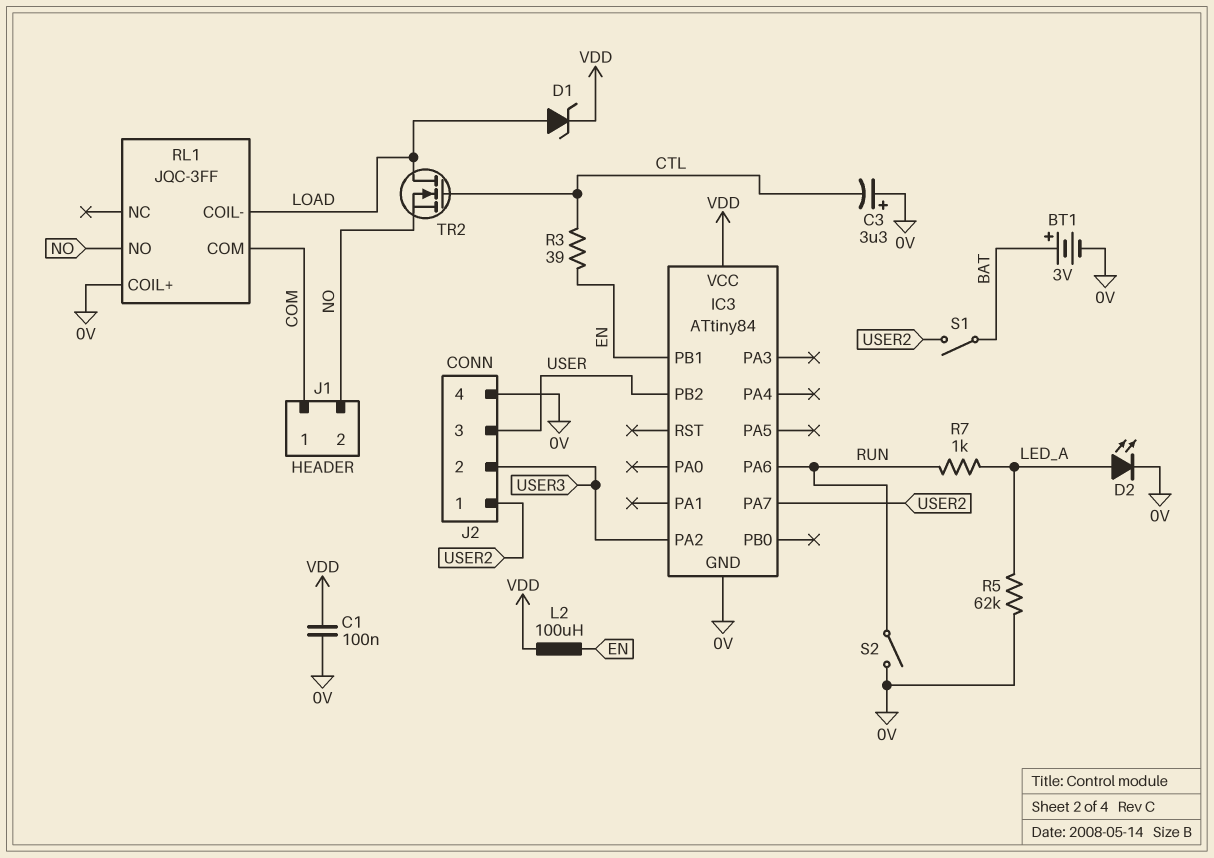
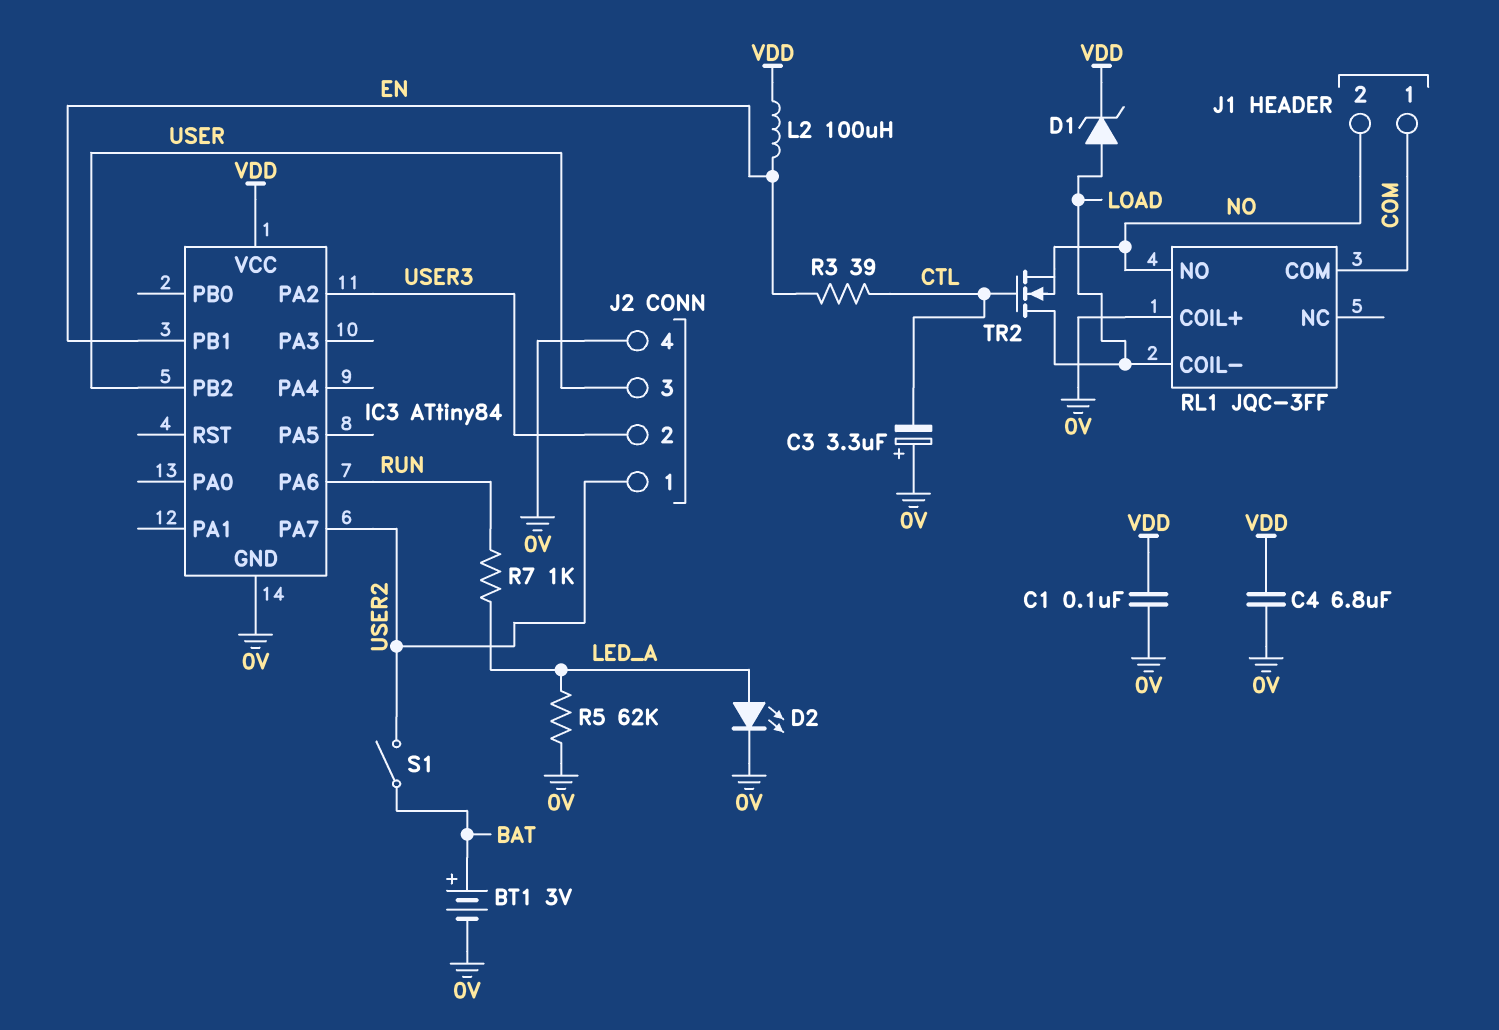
C4: none -> 6.8uF (0V, VDD)
S2: switch (0V, RUN) -> none

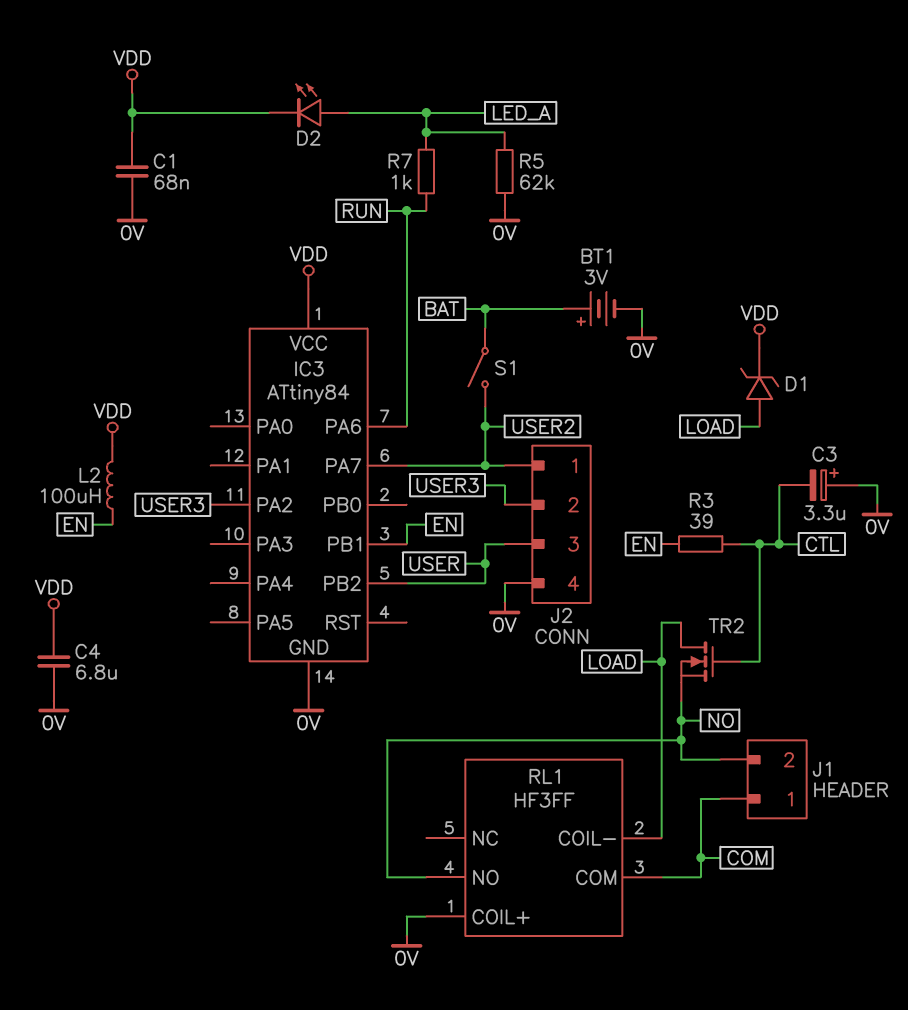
C1: 100nF (0V, VDD) -> 68nF (0V, VDD)
D2: LED (A LED_A, K 0V) -> LED (A LED_A, K VDD)
RL1: JQC-3FF -> HF3FF

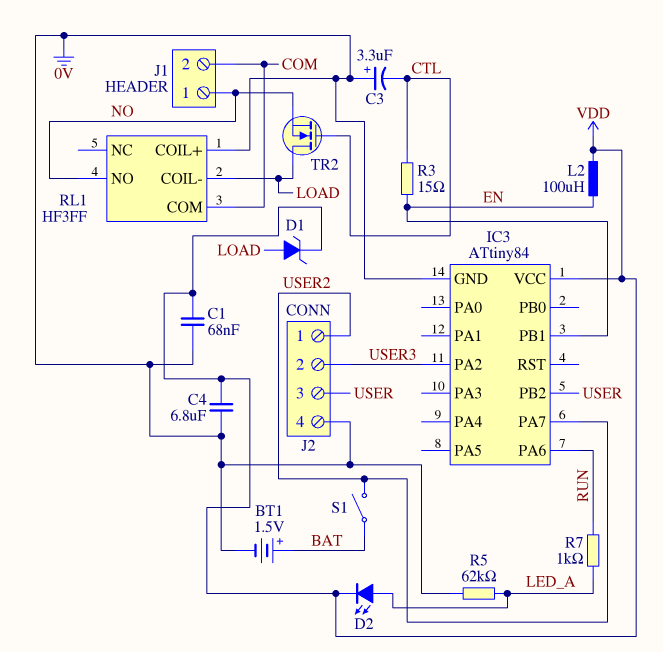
BT1: 3V (plus BAT, minus 0V) -> 1.5V (plus BAT, minus 0V)
J1 pin 1: COM -> NO
J1 pin 2: NO -> COM
R3: 39 (CTL, EN) -> 15 (CTL, EN)

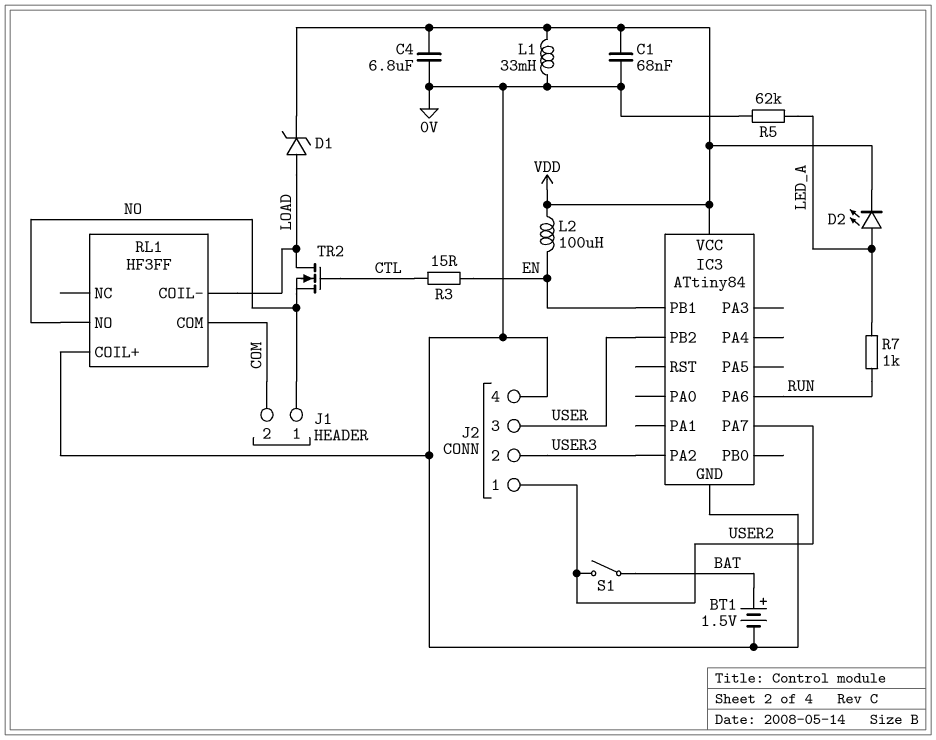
C3: 3.3uF (plus 0V, minus CTL) -> none
L1: none -> 33mH (0V, VDD)

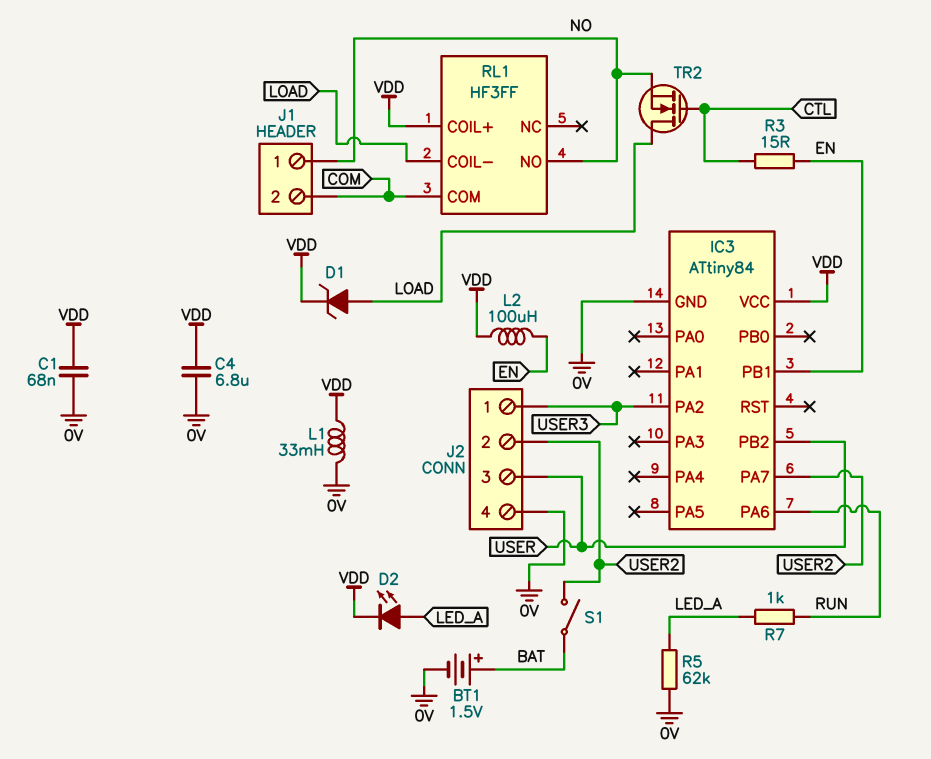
J2 pin 1: USER2 -> USER3
J2 pin 2: USER3 -> USER2
RL1 pin COIL+: 0V -> VDD

